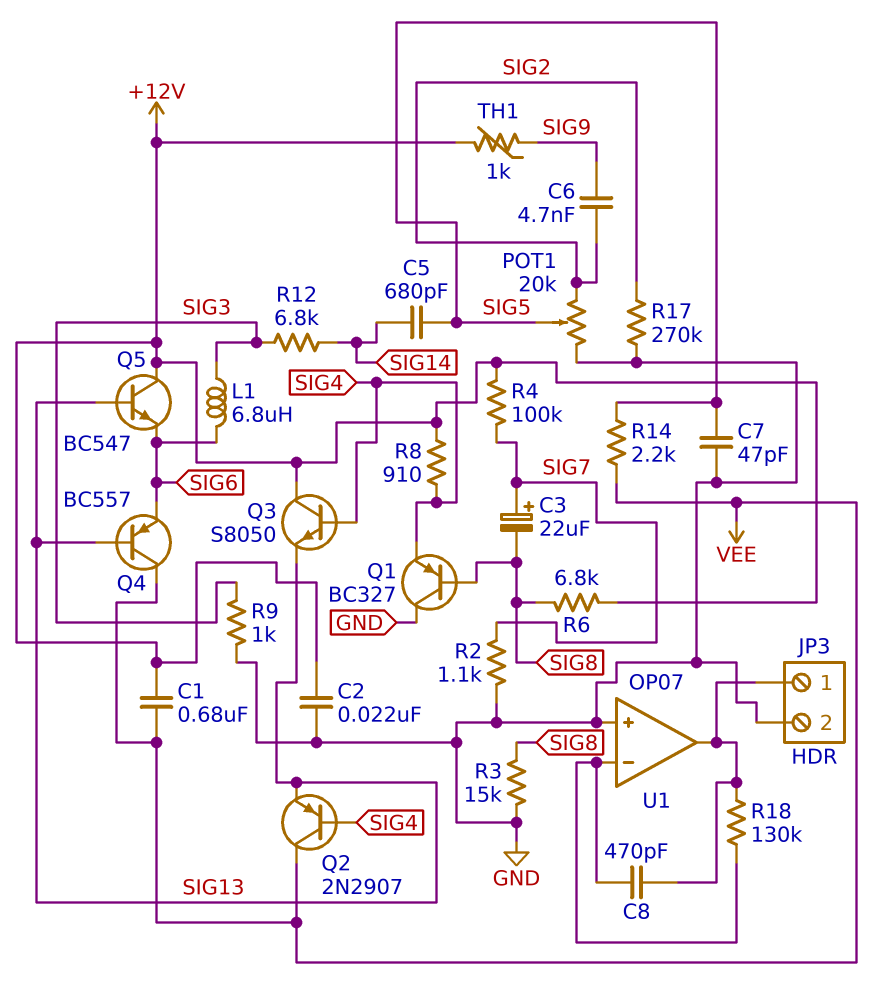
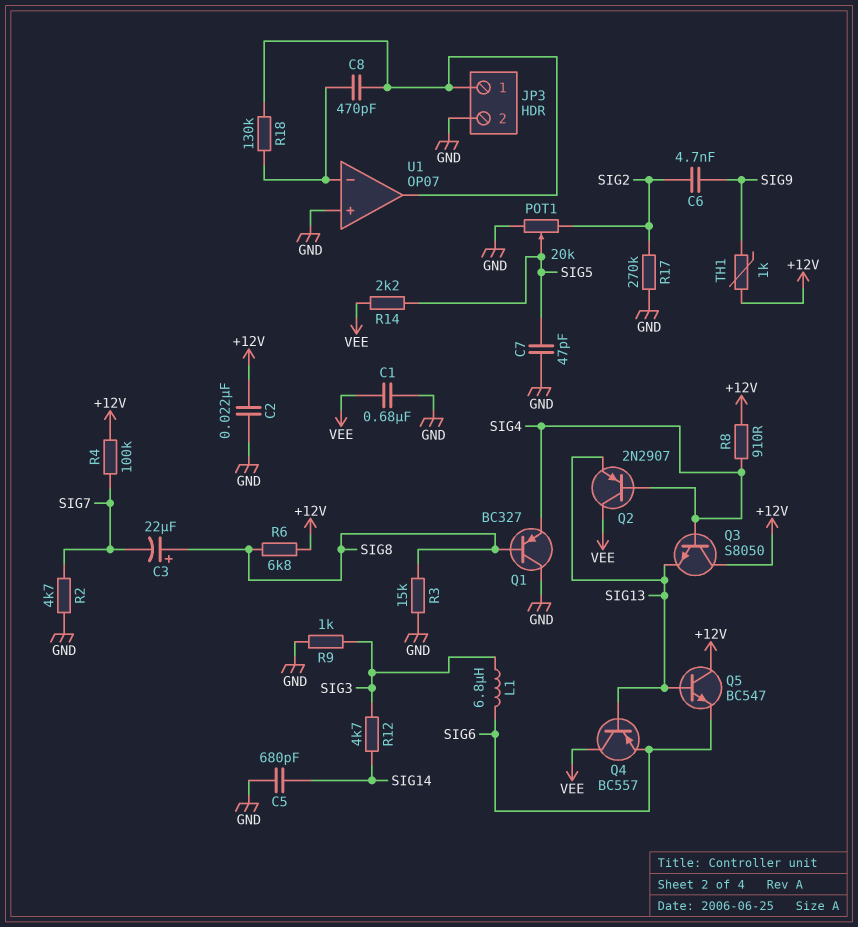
C1: 680nF (+12V, VEE) -> 680nF (GND, VEE)
C3: 22uF (plus SIG7, minus SIG8) -> 22uF (plus SIG8, minus SIG7)
C5: 680pF (SIG5, SIG14) -> 680pF (GND, SIG14)
R2: 1.1k (GND, SIG7) -> 4.7k (GND, SIG7)
R12: 6.8k (SIG3, SIG14) -> 4.7k (SIG3, SIG14)

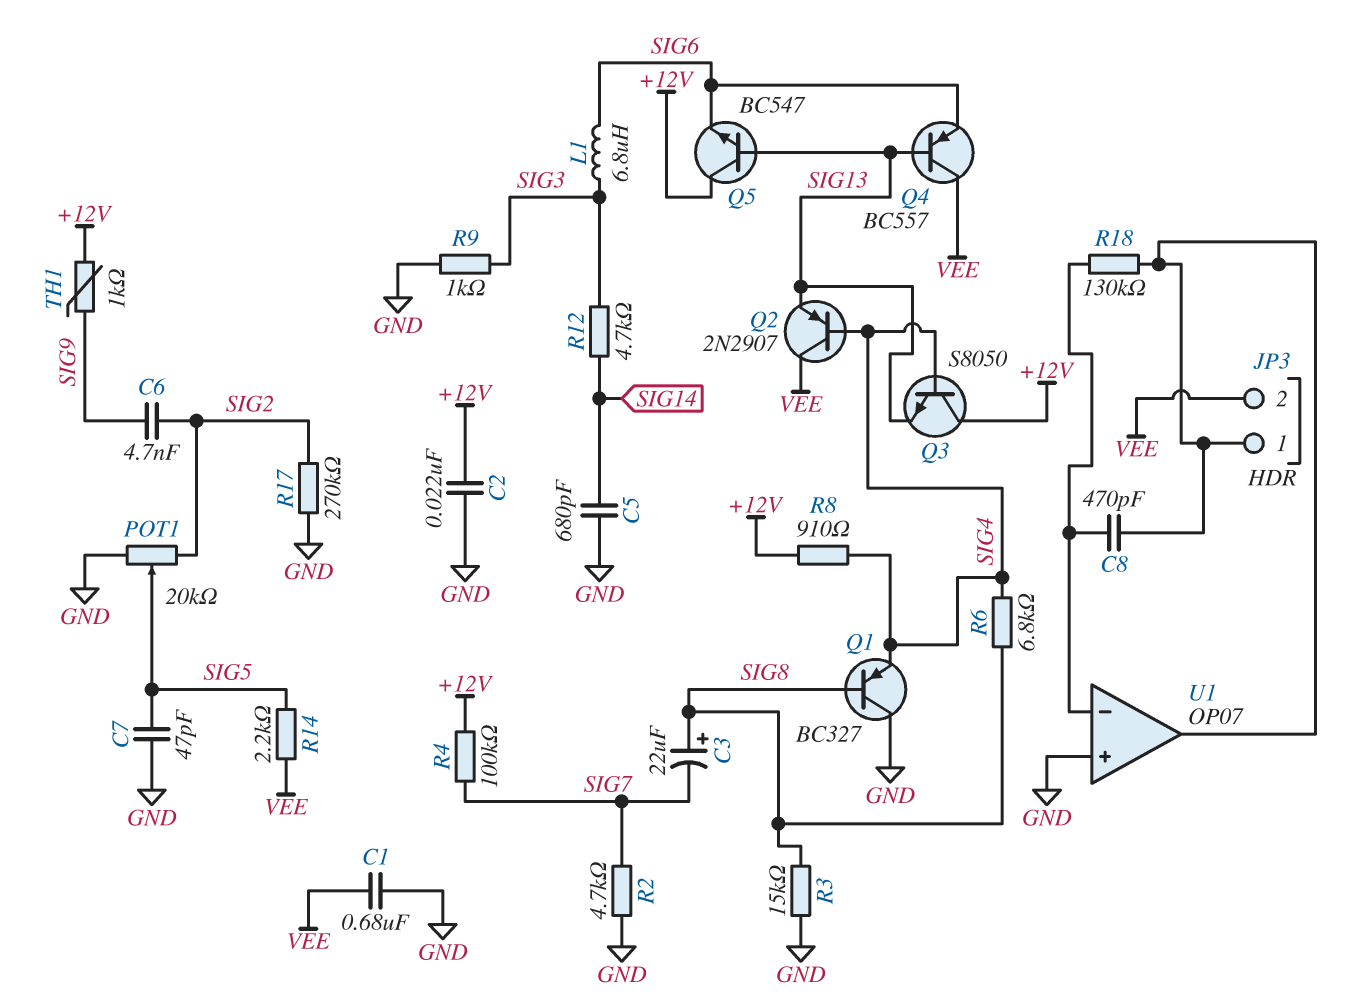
JP3 pin 2: GND -> VEE
R6: 6.8k (+12V, SIG8) -> 6.8k (SIG4, SIG8)

